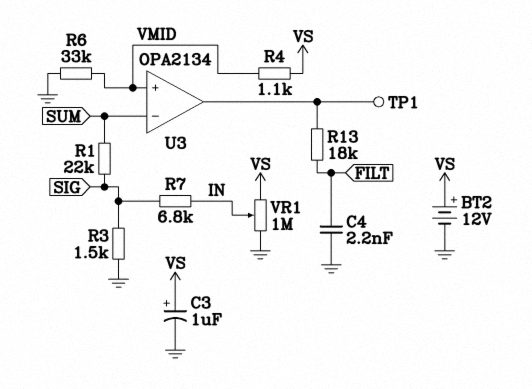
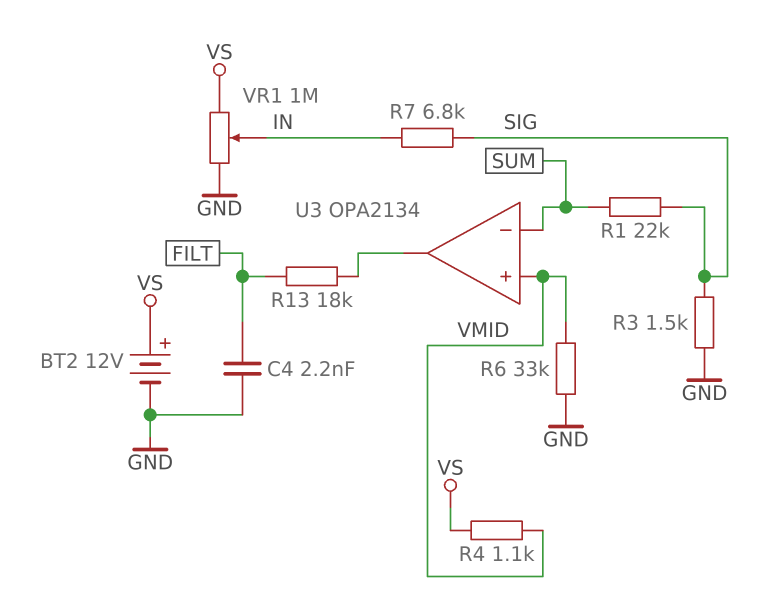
C3: 1uF (plus VS, minus GND) -> none
TP1: test point (U3/out) -> none

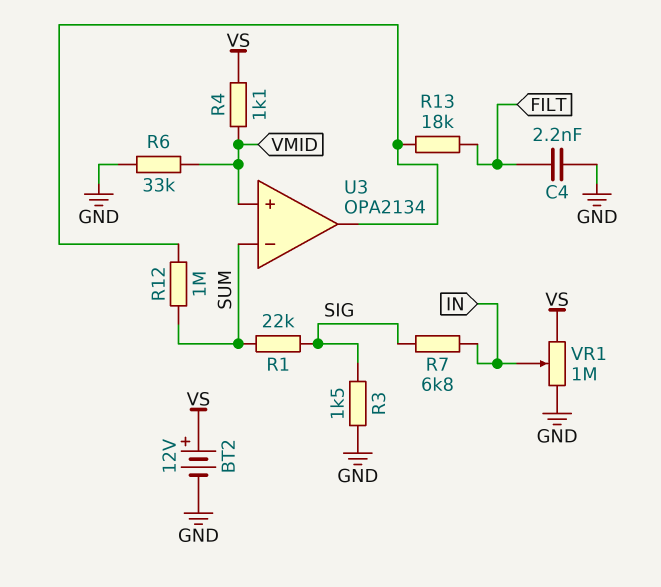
R12: none -> 1M (SUM, U3/out)

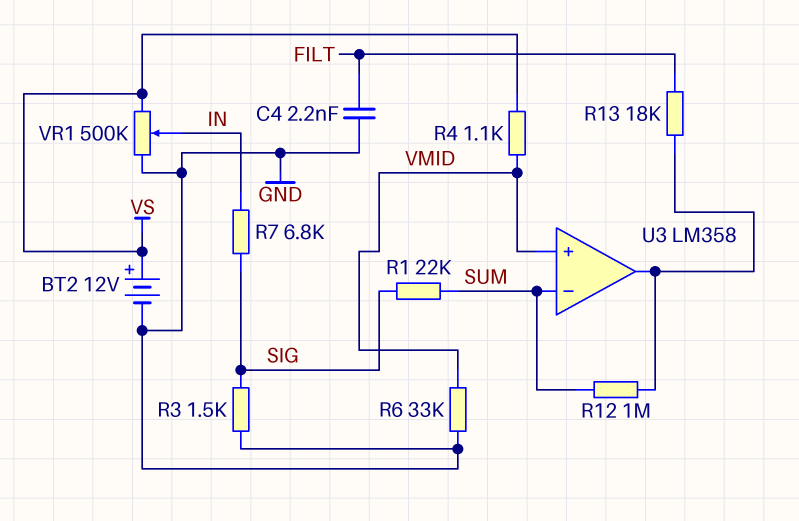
U3: OPA2134 -> LM358
VR1: 1M (GND, VS, wiper IN) -> 500k (GND, VS, wiper IN)

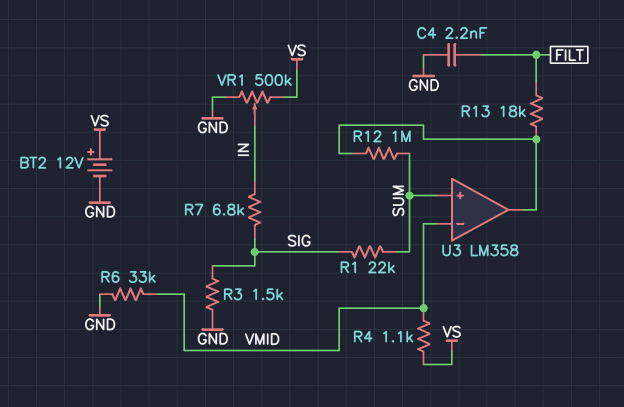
U3 pin in+: VMID -> SUM
U3 pin in-: SUM -> VMID

